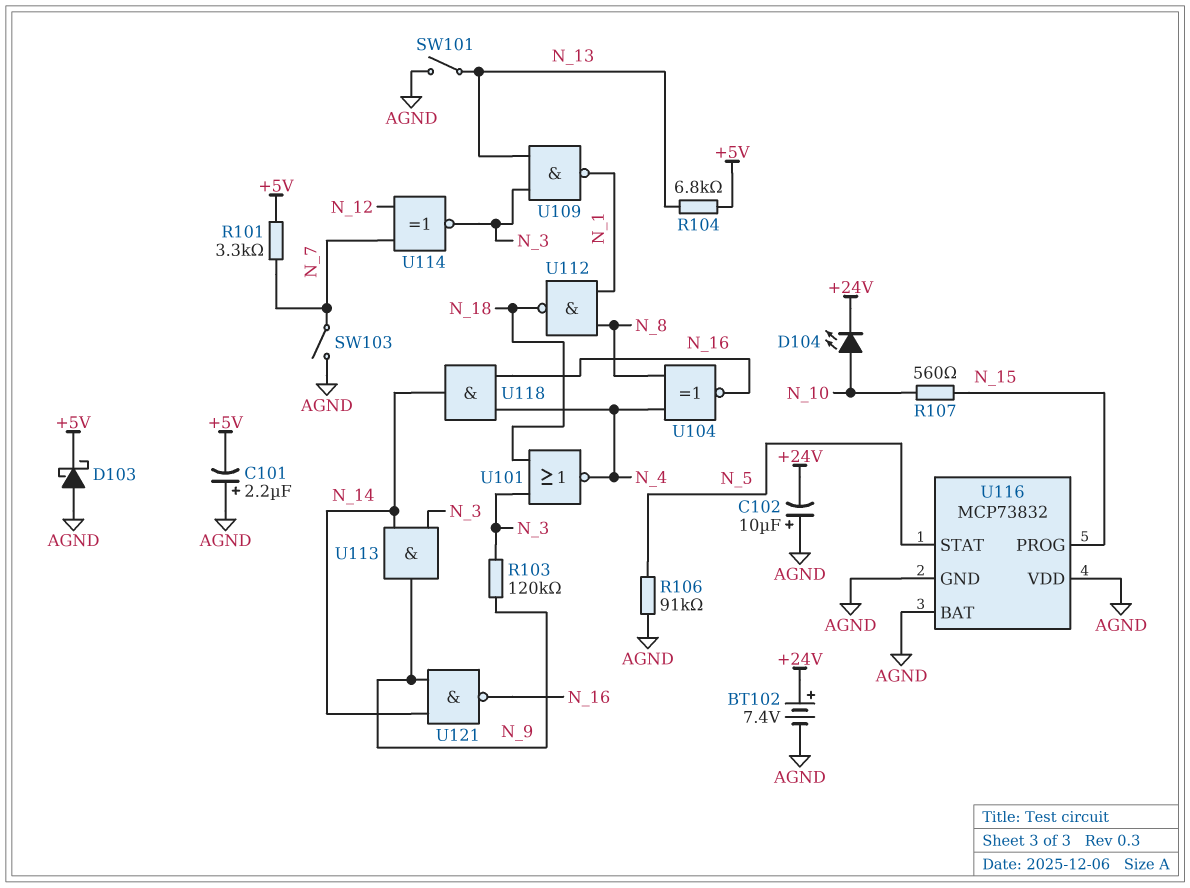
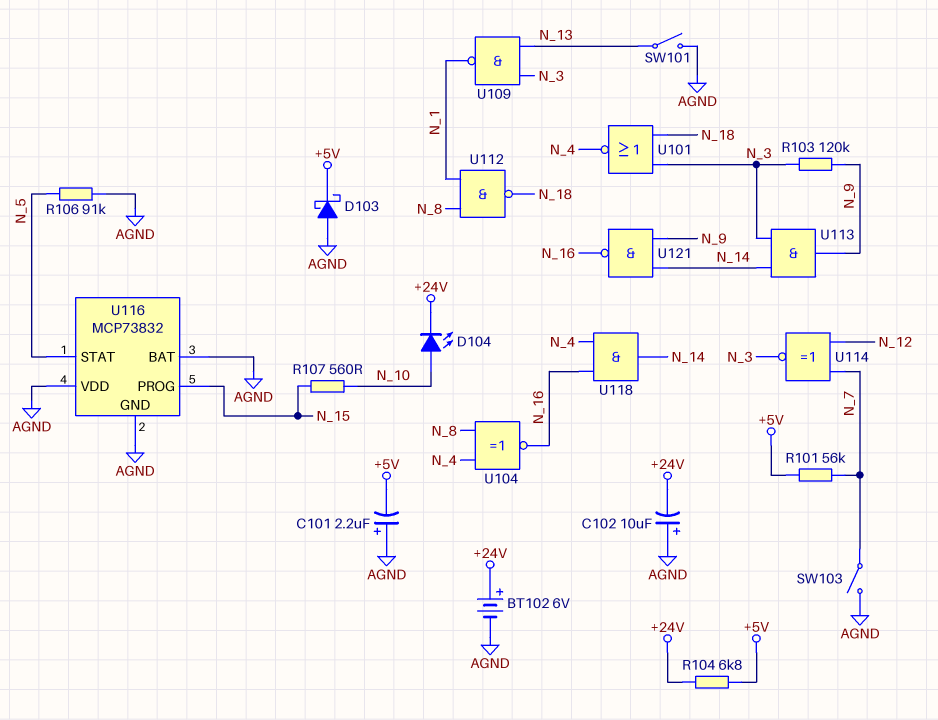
BT102: 7.4V (plus +24V, minus AGND) -> 6V (plus +24V, minus AGND)
R101: 3.3k (+5V, N_7) -> 56k (+5V, N_7)
R104: 6.8k (+5V, N_13) -> 6.8k (+5V, +24V)

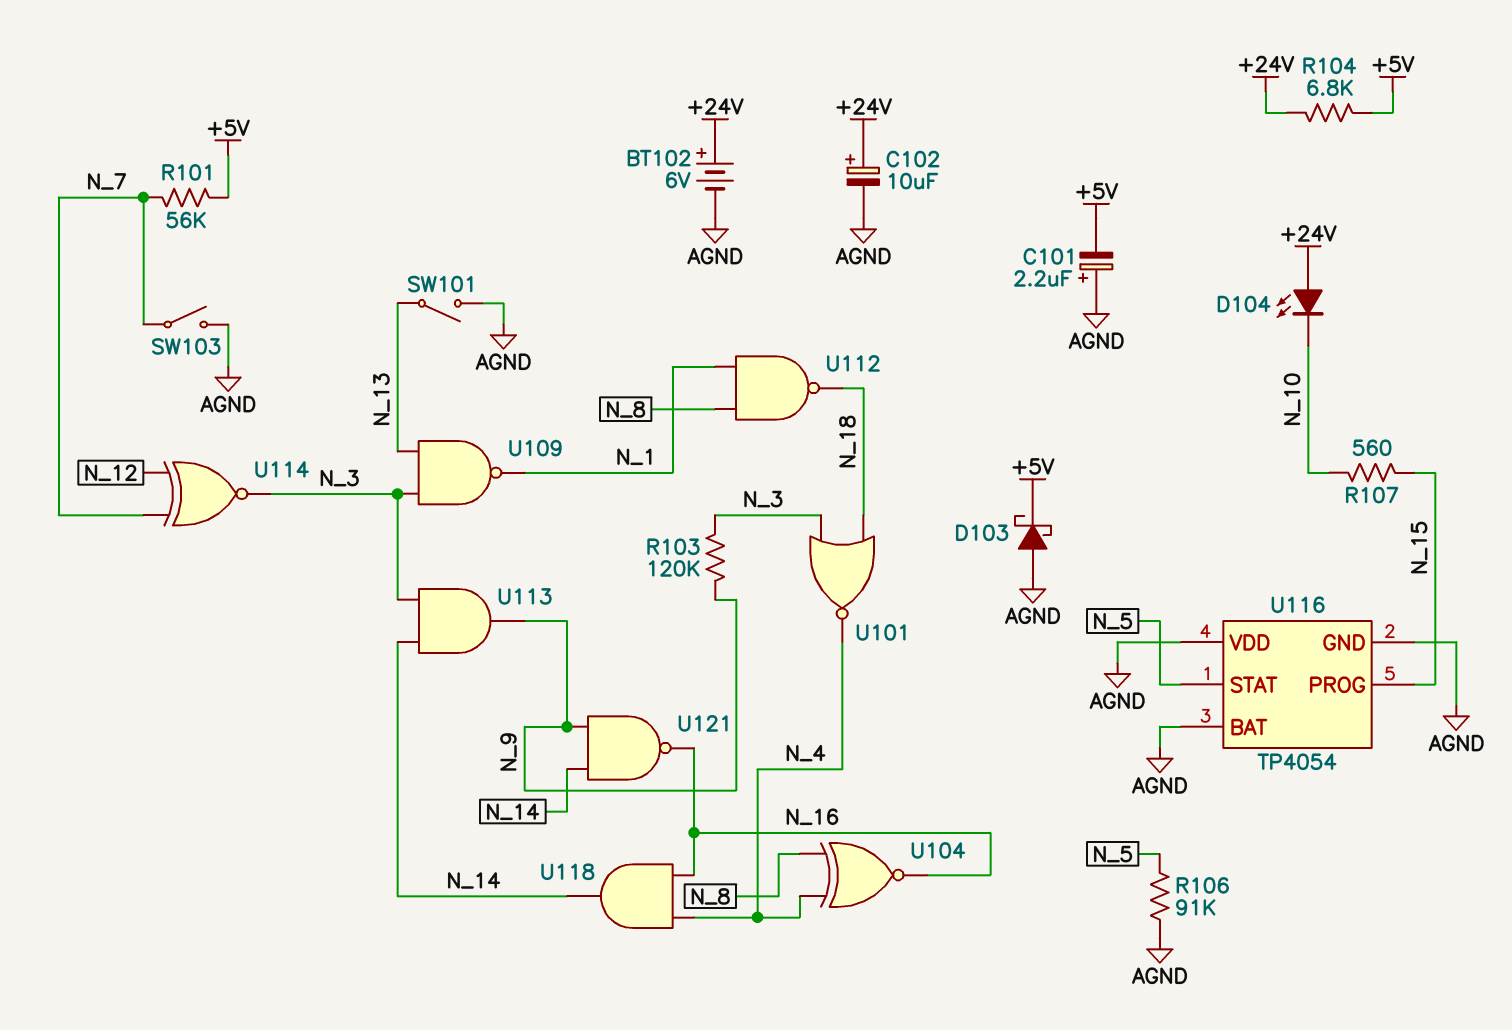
C102: 10uF (plus AGND, minus +24V) -> 10uF (plus +24V, minus AGND)
D104: LED (A N_10, K +24V) -> LED (A +24V, K N_10)
U116: MCP73832 -> TP4054

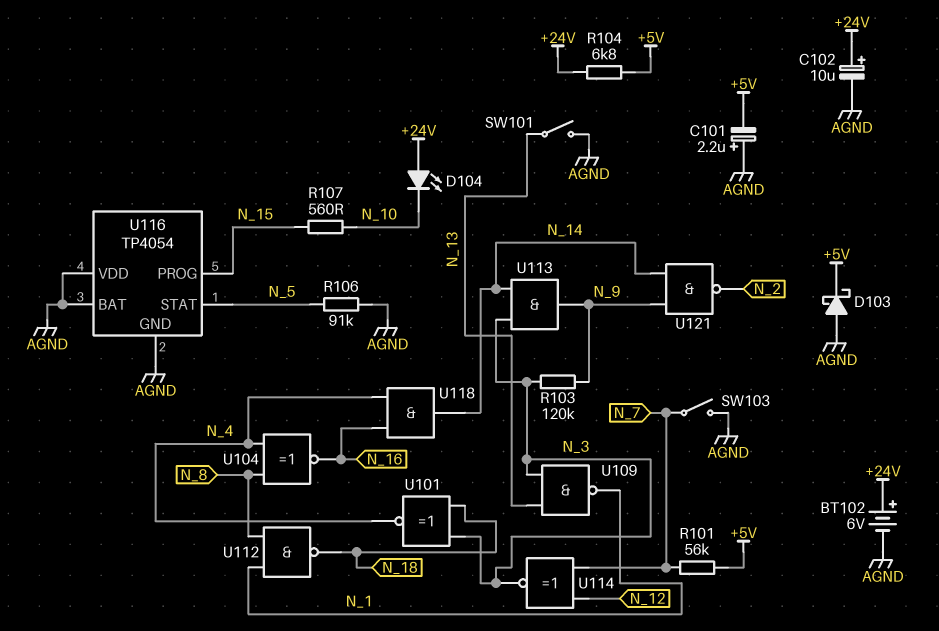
U101: NOR (in N_3, in N_18, out N_4) -> XNOR (in N_3, in N_18, out N_4)
U121: NAND (in N_9, in N_14, out N_16) -> NAND (in N_9, in N_14, out N_2)

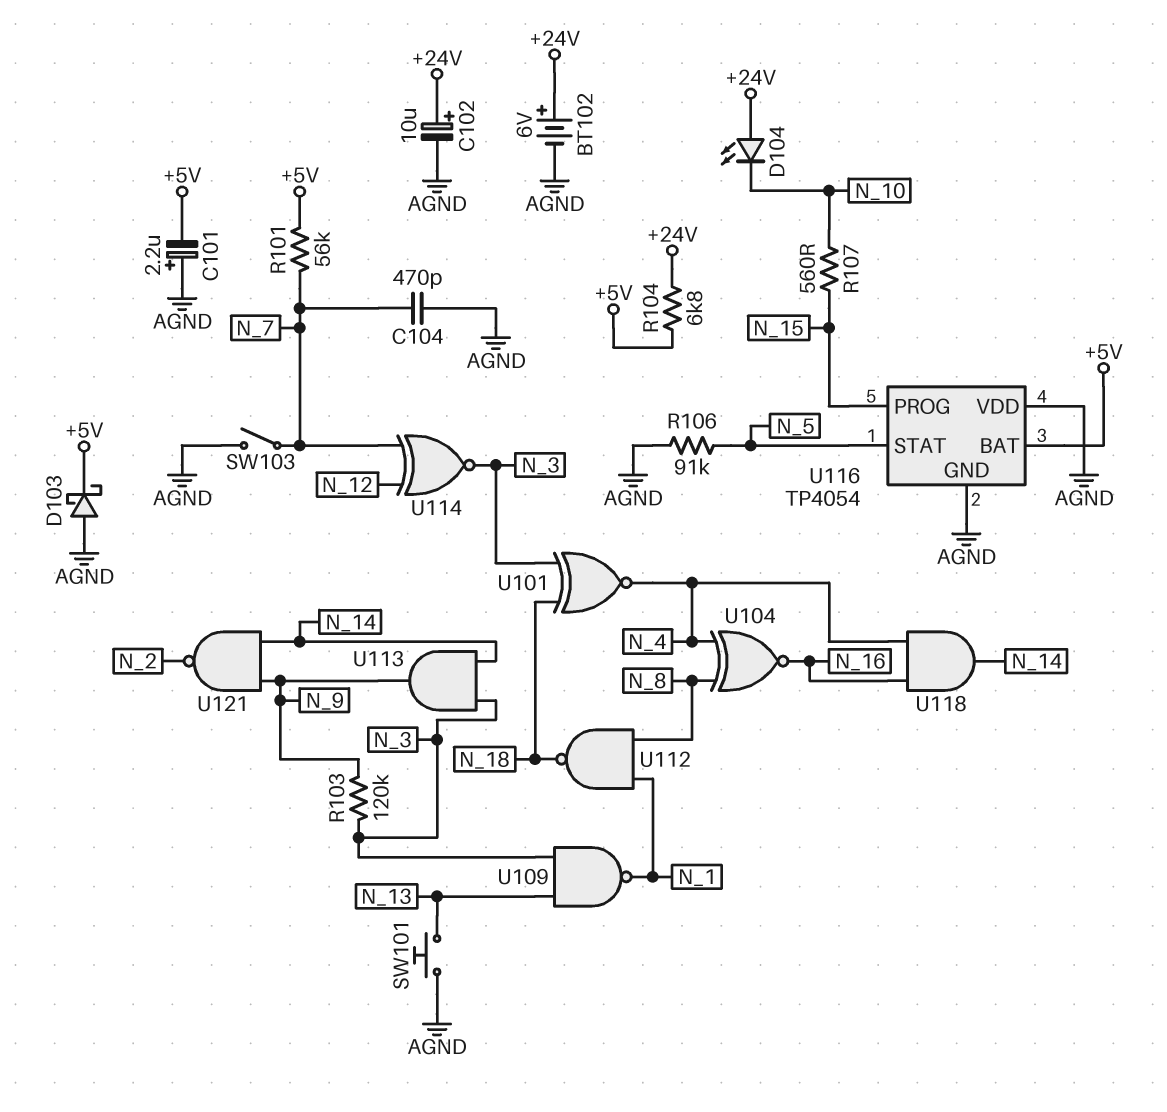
C104: none -> 470pF (AGND, N_7)
SW101: switch (AGND, N_13) -> button (AGND, N_13)
U116 pin BAT: AGND -> +5V

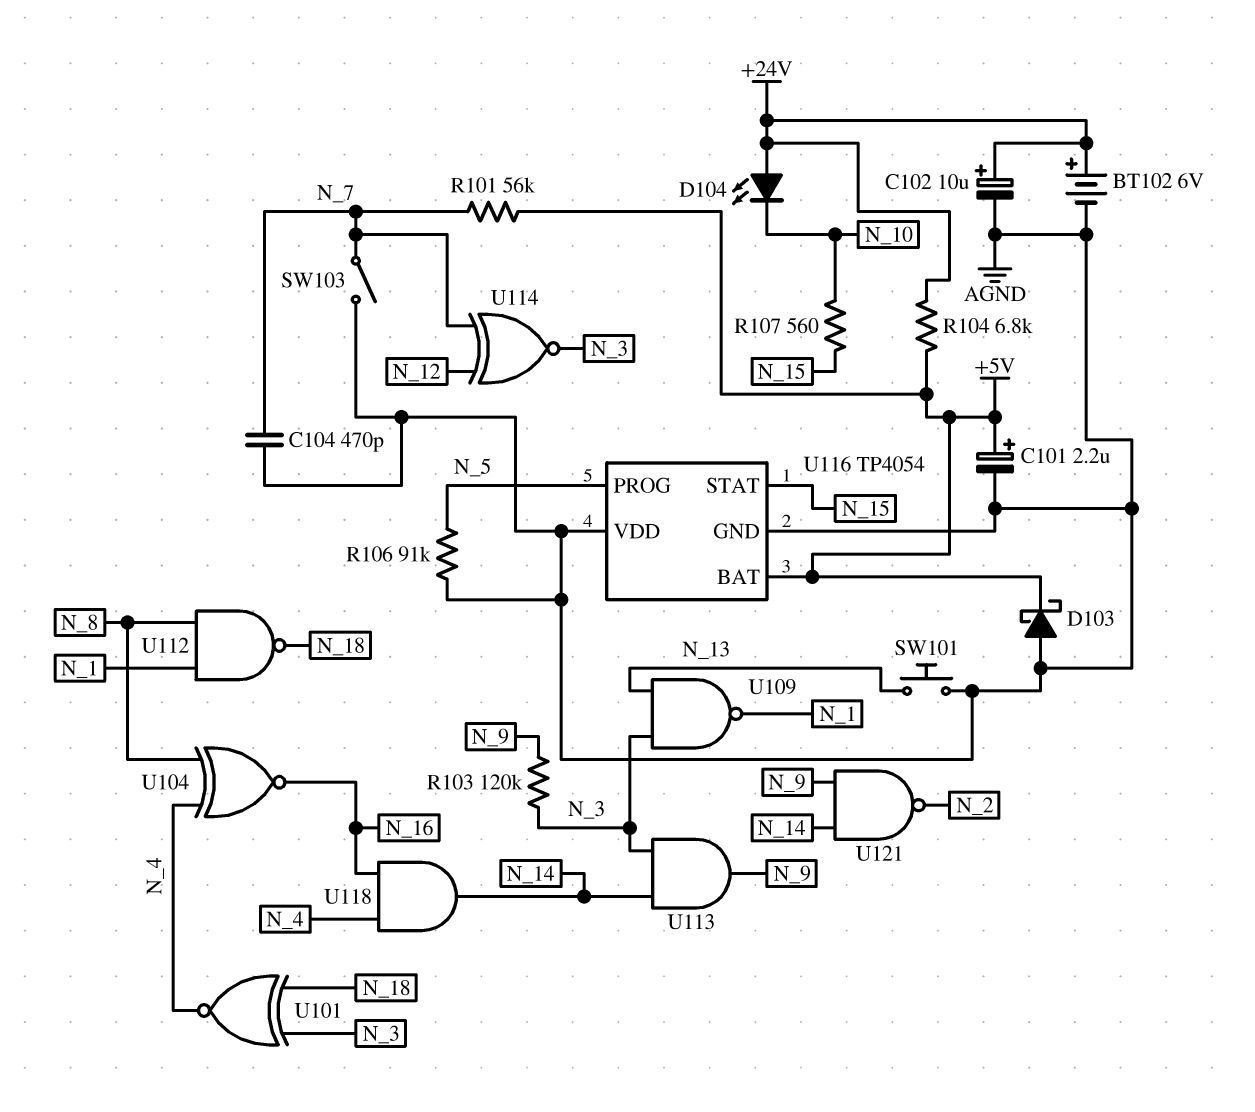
C101: 2.2uF (plus AGND, minus +5V) -> 2.2uF (plus +5V, minus AGND)
U116 pin PROG: N_15 -> N_5
U116 pin STAT: N_5 -> N_15

